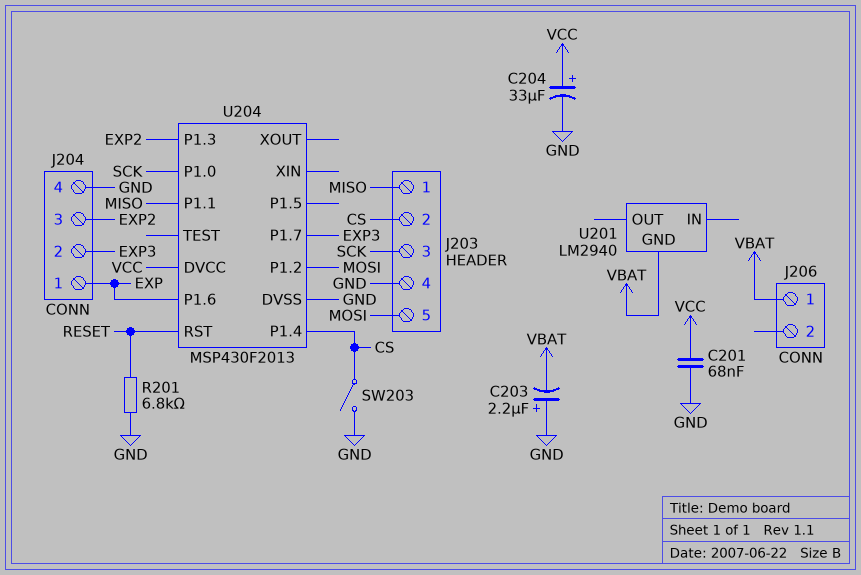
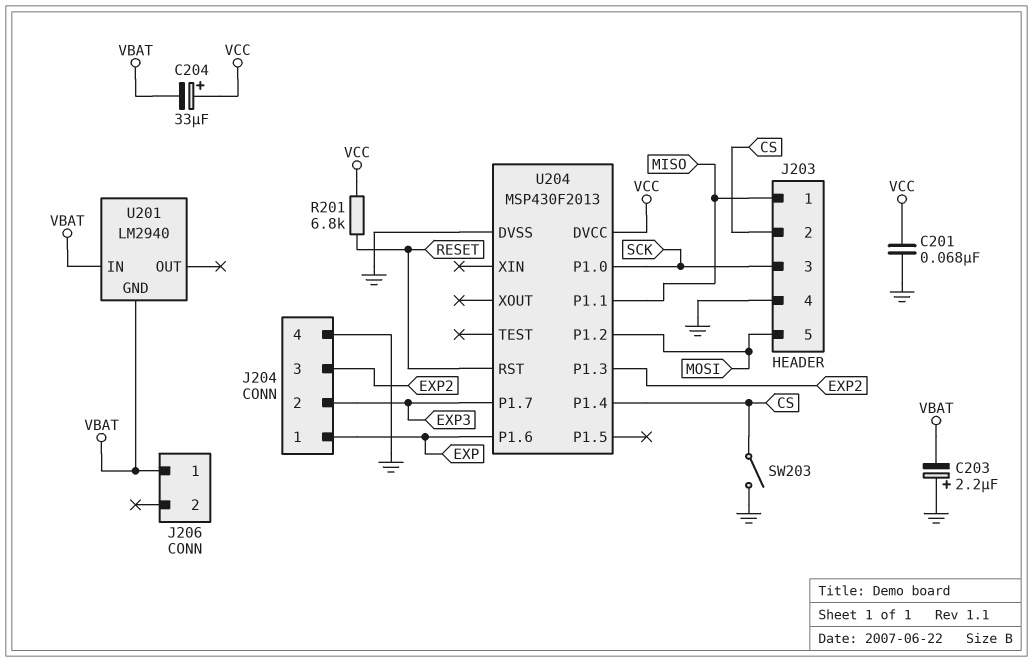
C204: 33uF (plus VCC, minus GND) -> 33uF (plus VCC, minus VBAT)
R201: 6.8k (GND, RESET) -> 6.8k (RESET, VCC)
U201 pin IN: none -> VBAT

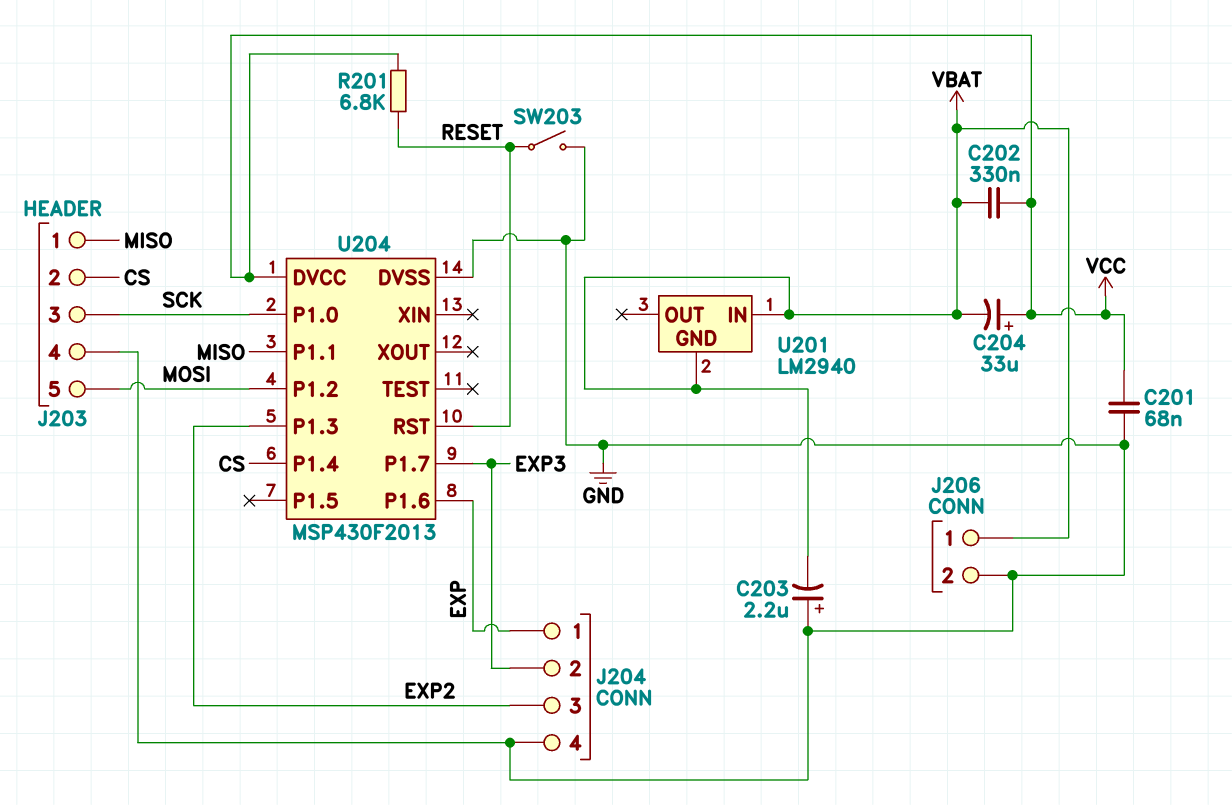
C202: none -> 330nF (VBAT, VCC)
J206 pin 2: none -> GND
SW203: switch (CS, GND) -> switch (GND, RESET)

